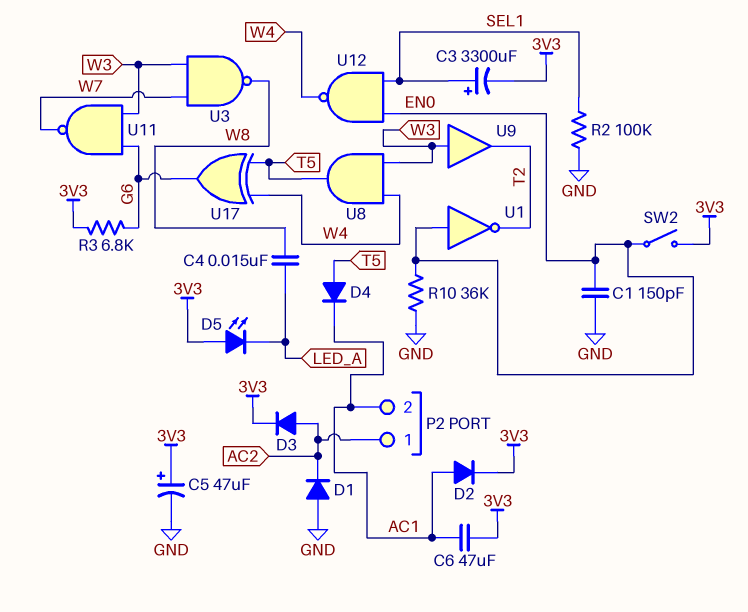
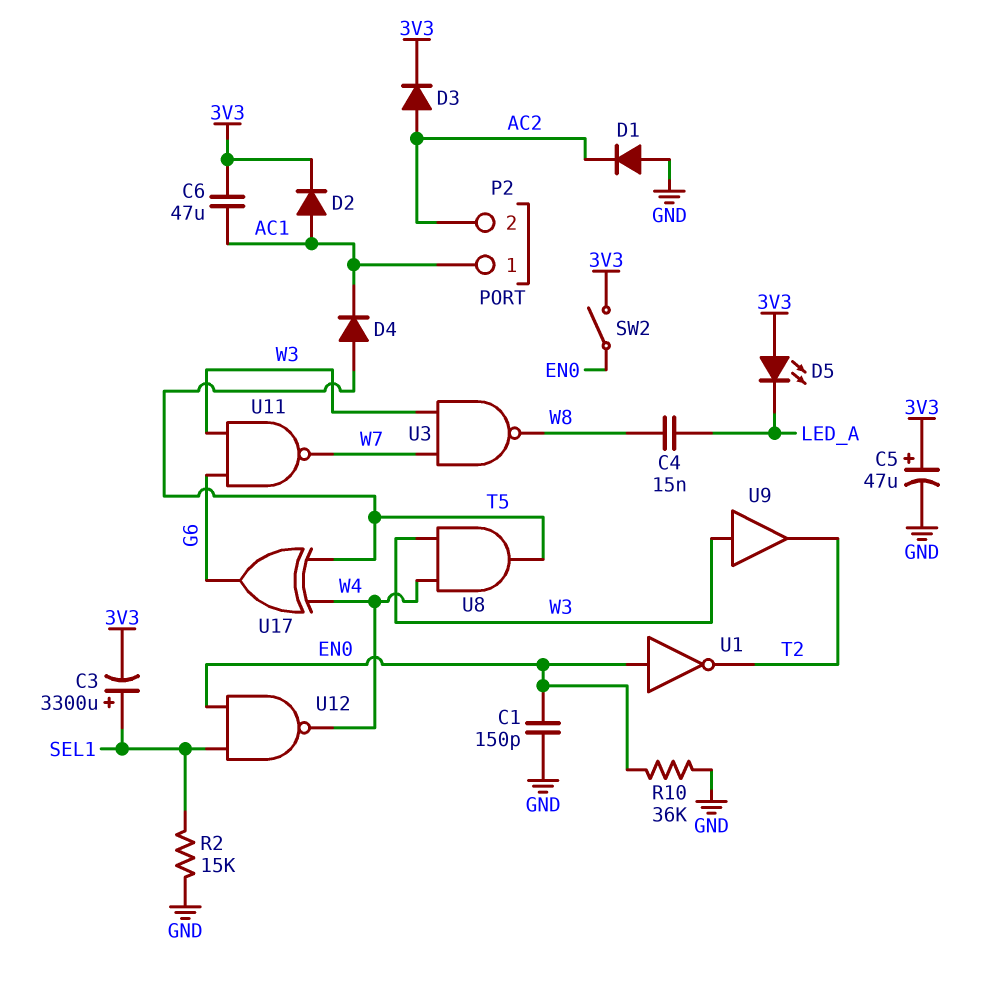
P2 pin 1: AC2 -> AC1
P2 pin 2: AC1 -> AC2
R2: 100k (GND, SEL1) -> 15k (GND, SEL1)
R3: 6.8k (3V3, G6) -> none

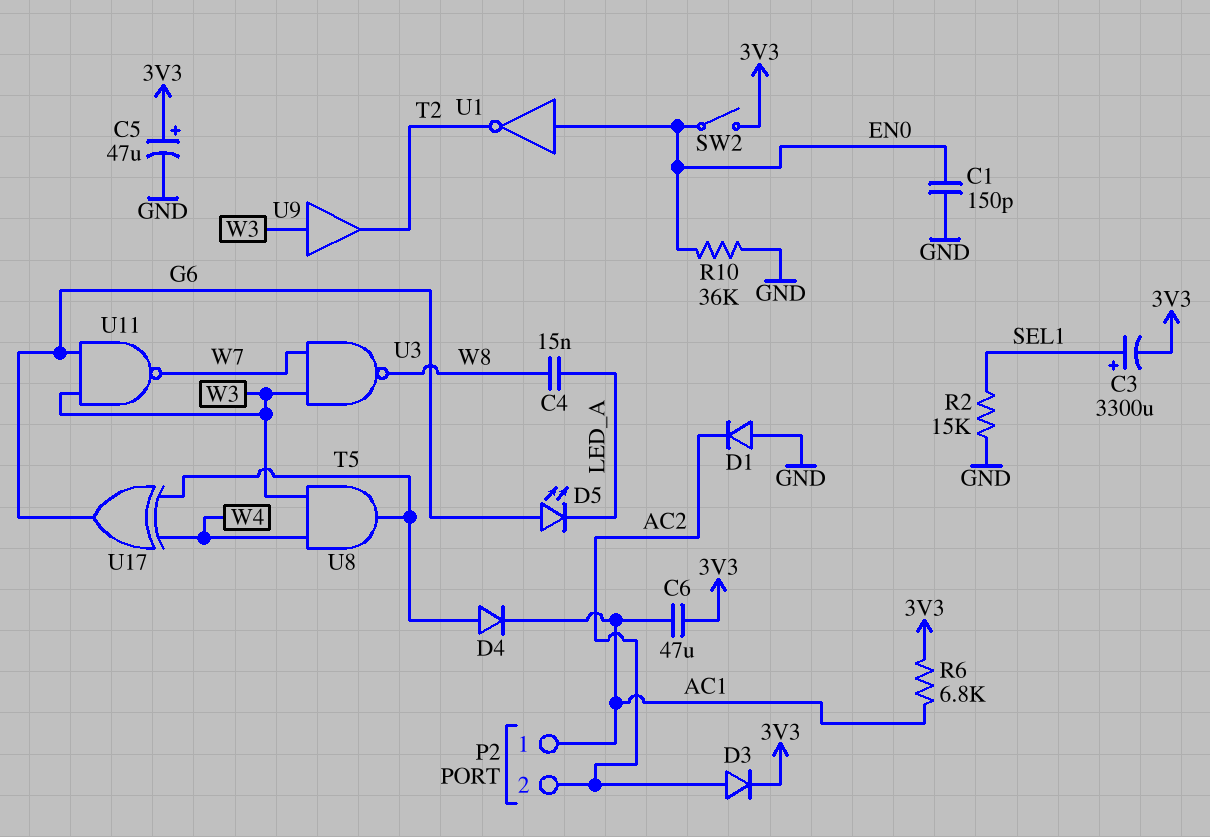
D2: diode (A AC1, K 3V3) -> none
D5: LED (A 3V3, K LED_A) -> LED (A G6, K LED_A)
R6: none -> 6.8k (3V3, AC1)
U12: NAND (in EN0, in SEL1, out W4) -> none

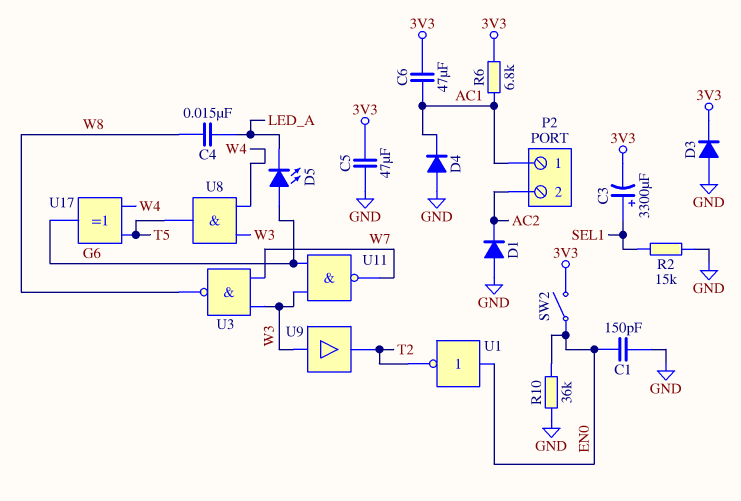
C5: 47uF (plus 3V3, minus GND) -> 47uF (3V3, GND)
D3: diode (A AC2, K 3V3) -> diode (A GND, K 3V3)
D4: diode (A T5, K AC1) -> diode (A GND, K AC1)

